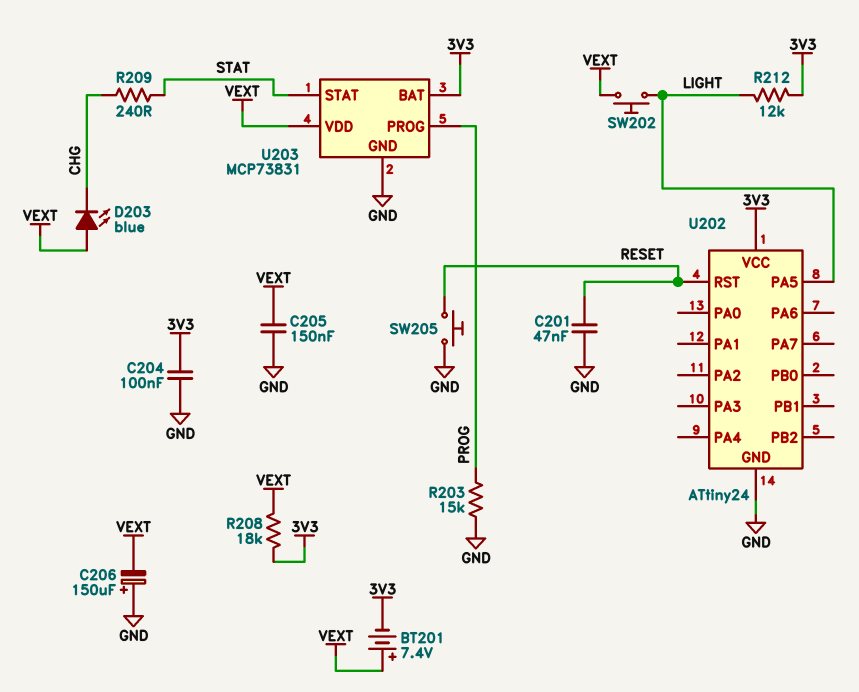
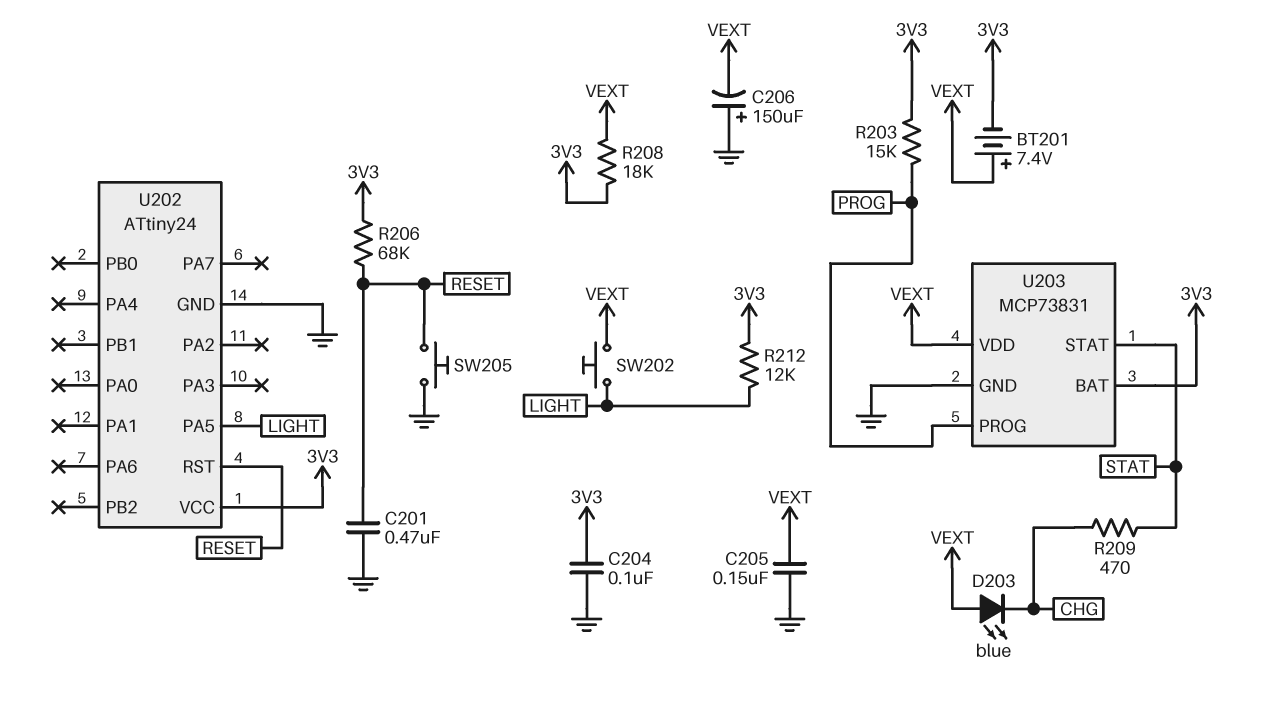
C201: 47nF (GND, RESET) -> 470nF (GND, RESET)
R203: 15k (GND, PROG) -> 15k (3V3, PROG)
R206: none -> 68k (3V3, RESET)
R209: 240 (CHG, STAT) -> 470 (CHG, STAT)

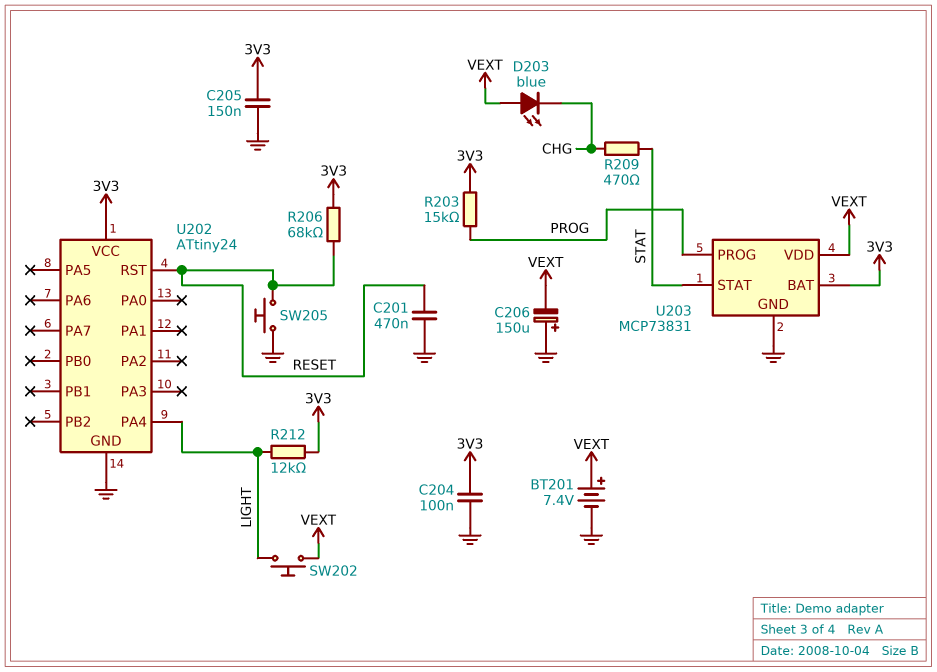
BT201: 7.4V (plus VEXT, minus 3V3) -> 7.4V (plus VEXT, minus GND)
C205: 150nF (GND, VEXT) -> 150nF (3V3, GND)
R208: 18k (3V3, VEXT) -> none
U202 pin PA4: none -> LIGHT
U202 pin PA5: LIGHT -> none

